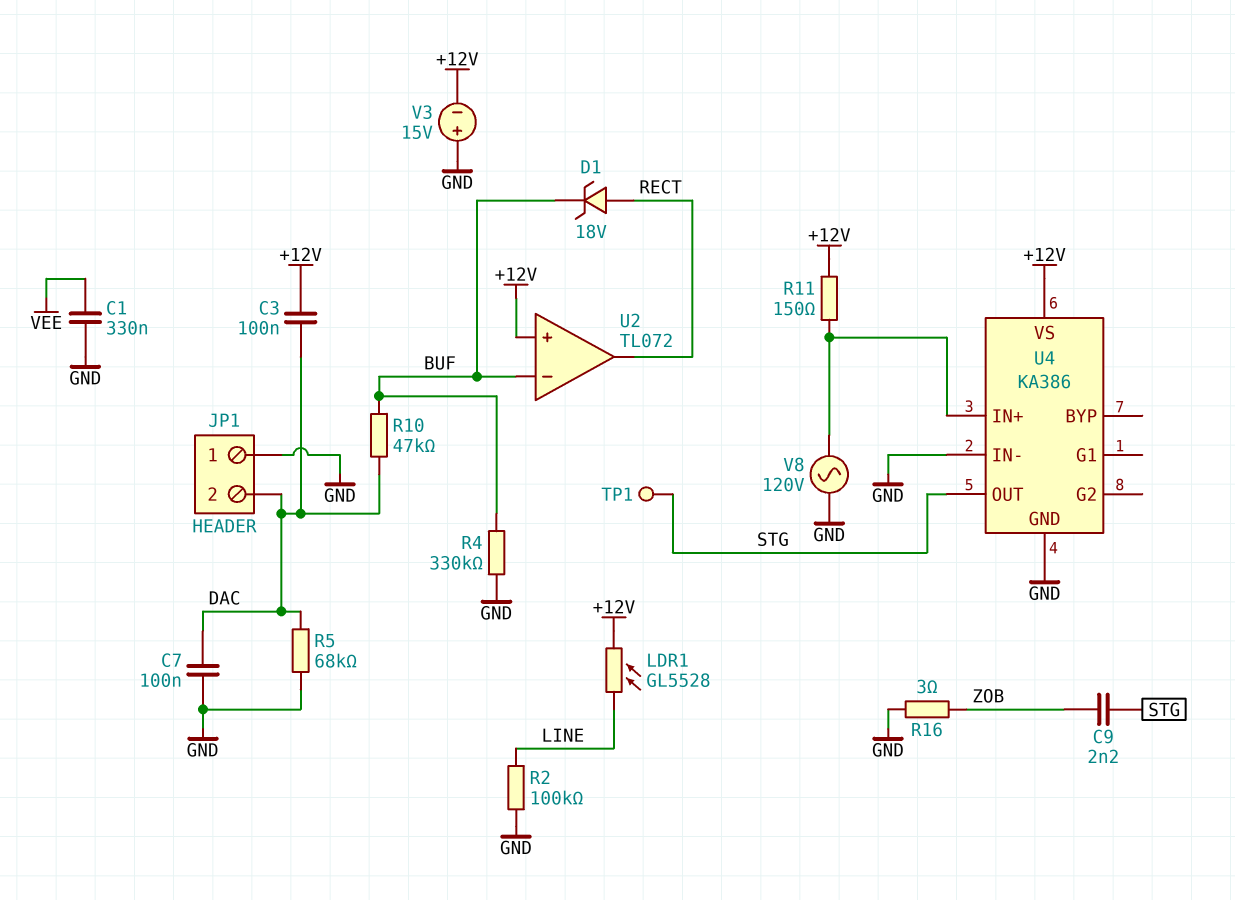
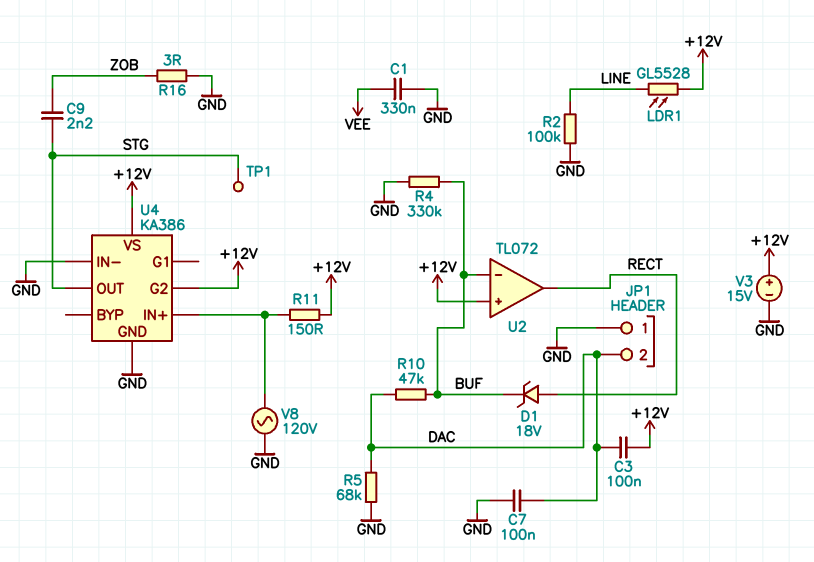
U4 pin G2: none -> +12V
V3: 15V (plus GND, minus +12V) -> 15V (plus +12V, minus GND)

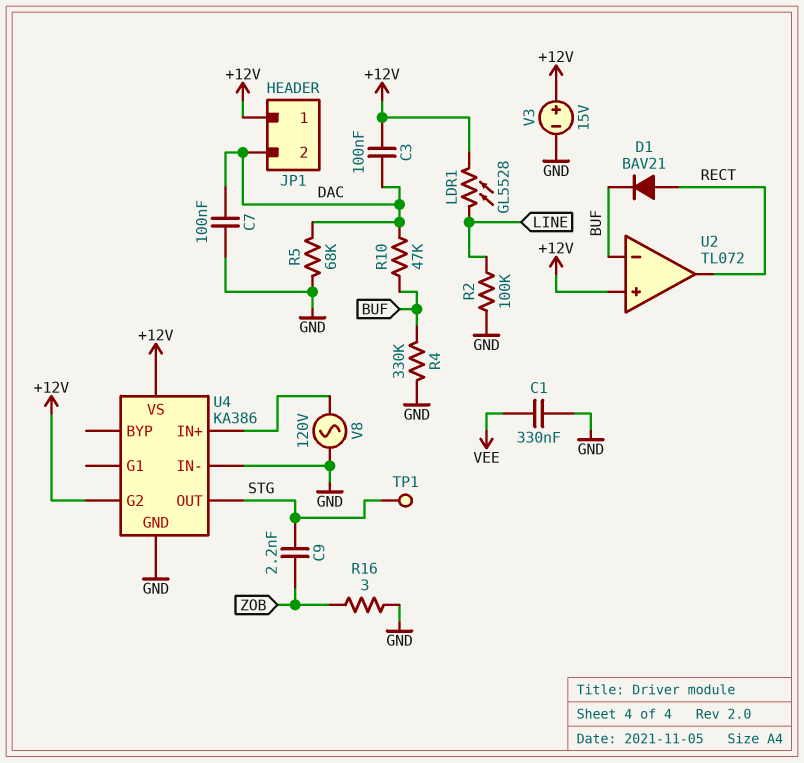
D1: zener 18V (A RECT, K BUF) -> diode BAV21 (A RECT, K BUF)
JP1 pin 1: GND -> +12V
R11: 150 (+12V, U4/IN+) -> none

